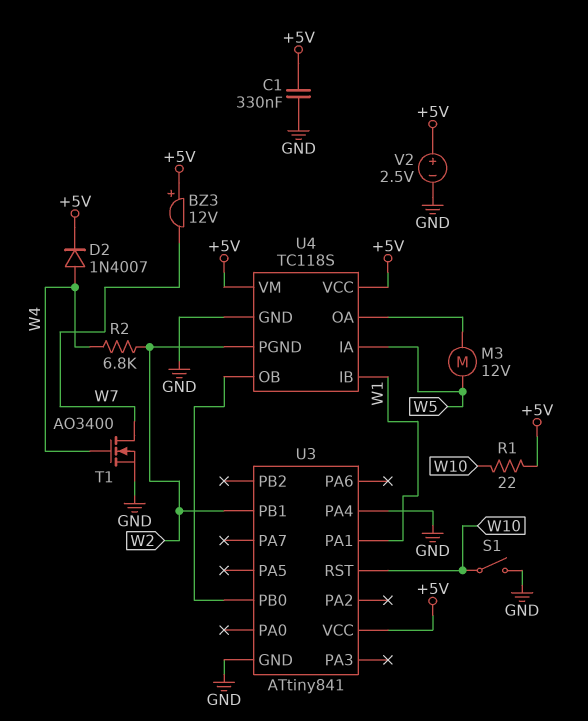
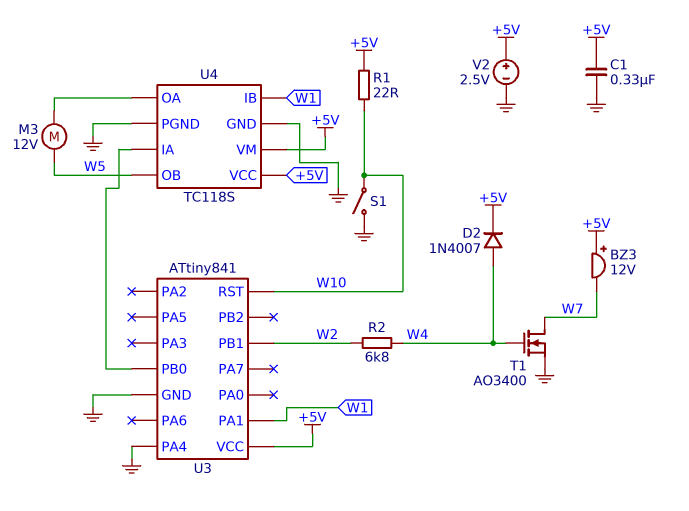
U4 pin IA: W5 -> U3/PB0
U4 pin OB: U3/PB0 -> W5
U4 pin PGND: W2 -> GND

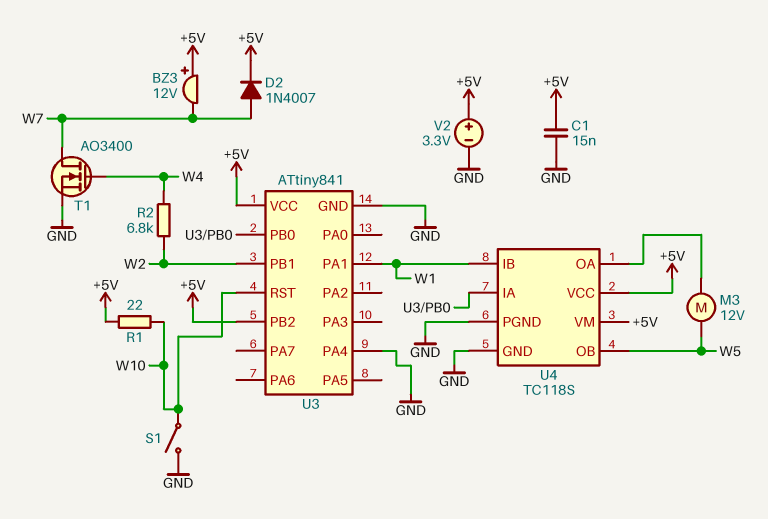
C1: 330nF (+5V, GND) -> 15nF (+5V, GND)
D2: diode 1N4007 (A W4, K +5V) -> diode 1N4007 (A W7, K +5V)
U3 pin PB2: none -> +5V
V2: 2.5V (plus +5V, minus GND) -> 3.3V (plus +5V, minus GND)

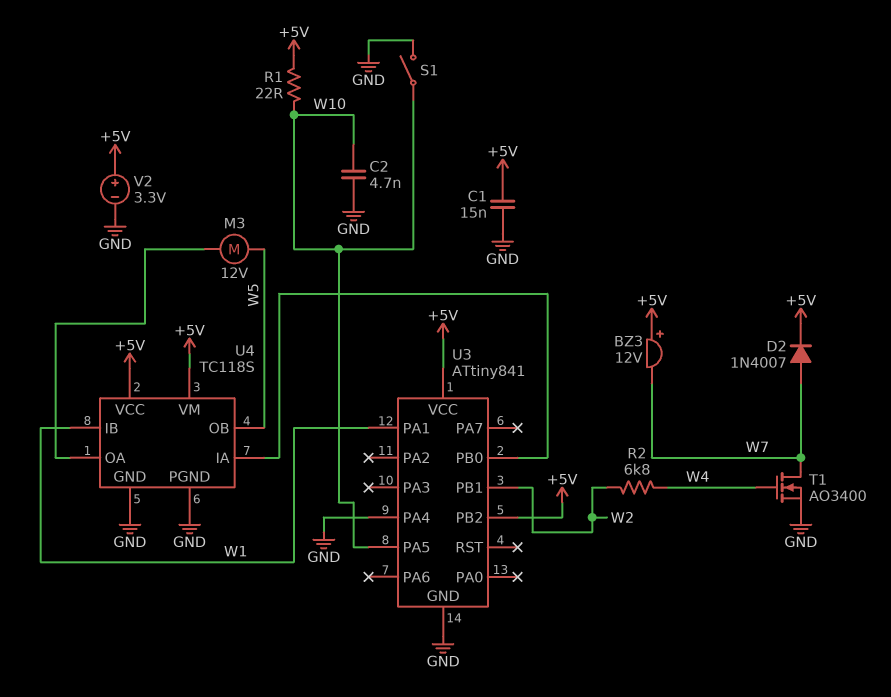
C2: none -> 4.7nF (GND, W10)
U3 pin PA5: none -> W10
U3 pin RST: W10 -> none

